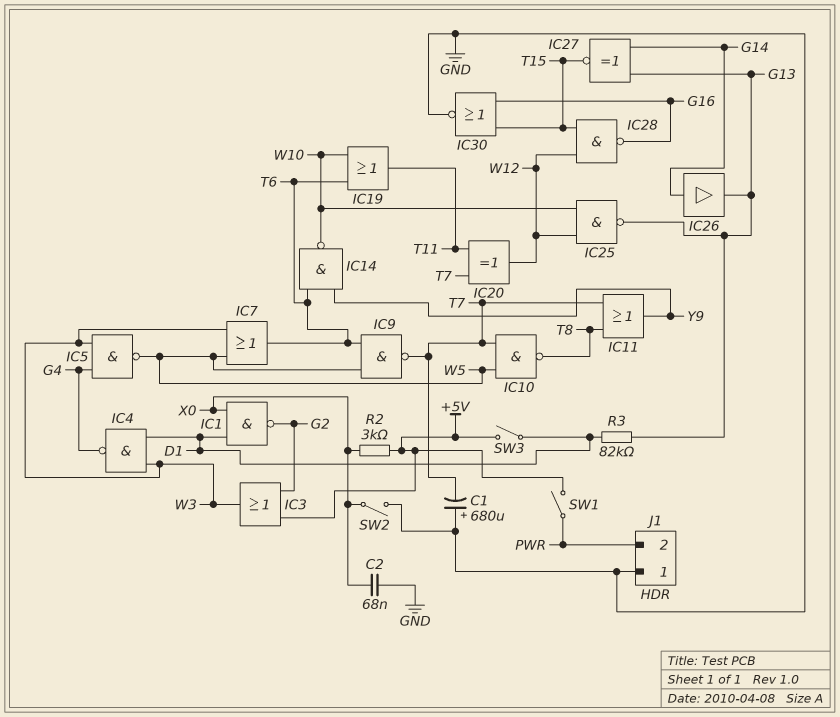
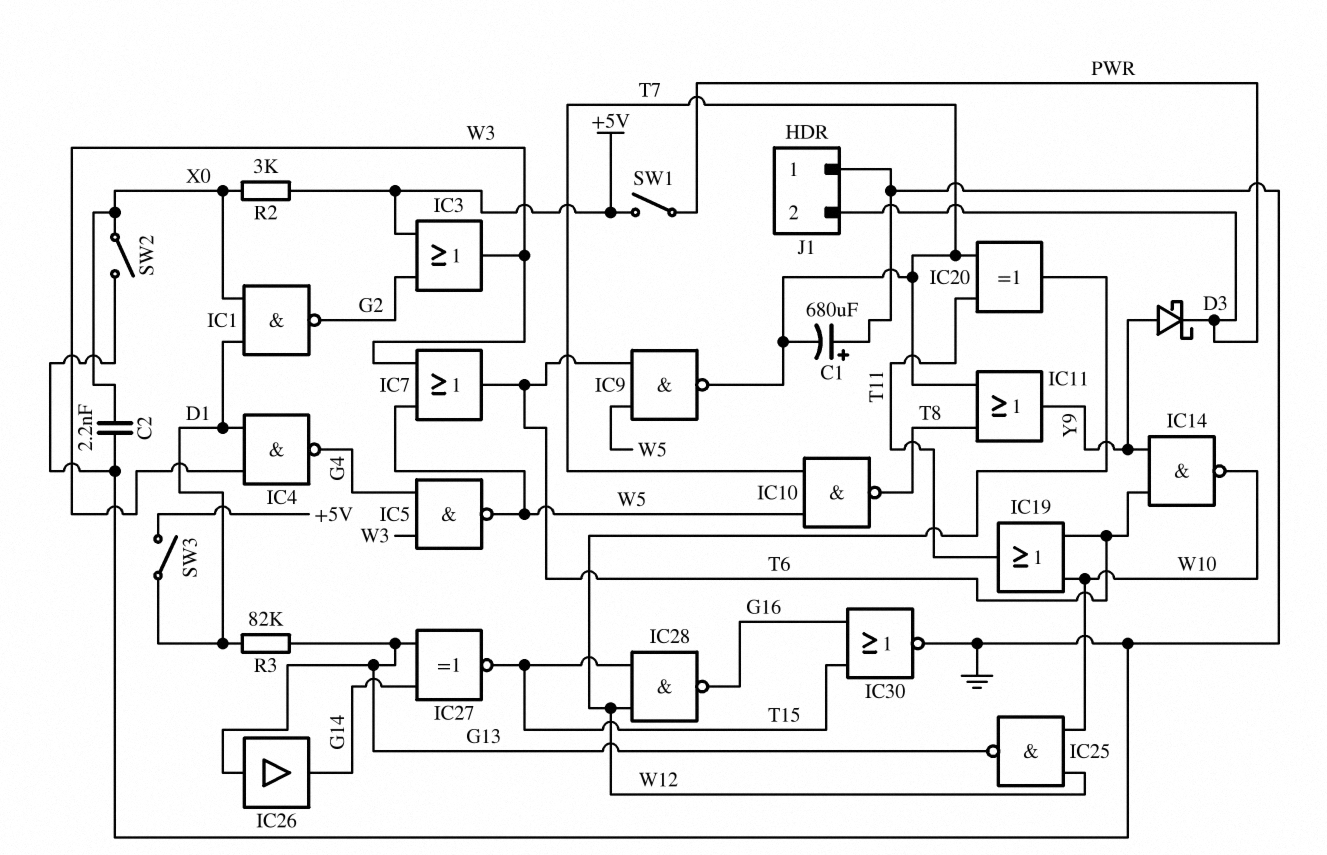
C2: 68nF (GND, X0) -> 2.2nF (GND, X0)
D3: none -> schottky (A Y9, K PWR)
IC26: buffer (in G14, out G13) -> buffer (in G13, out G14)

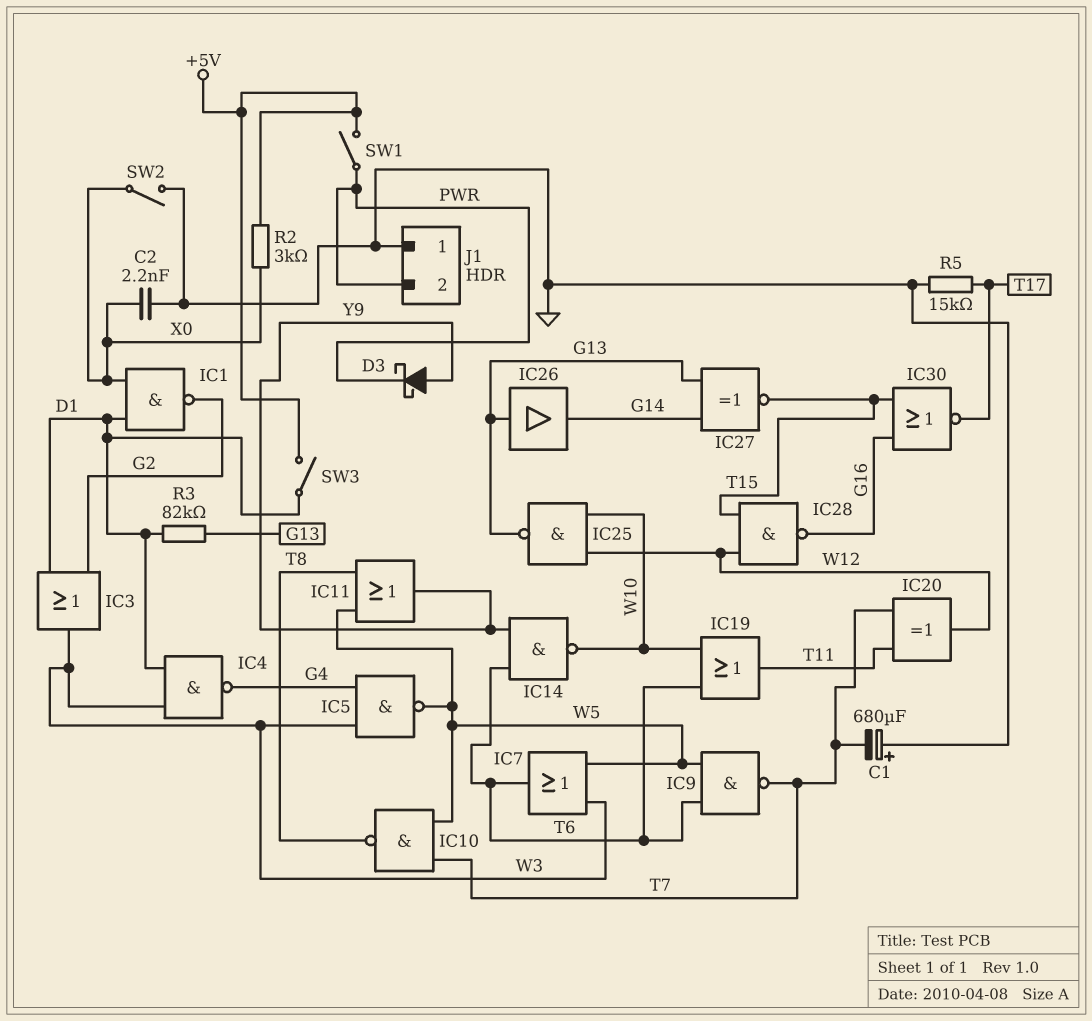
IC3: OR (in +5V, in G2, out W3) -> OR (in D1, in G2, out W3)
IC11: OR (in T7, in T8, out Y9) -> OR (in T8, in W5, out Y9)
IC30: NOR (in G16, in T15, out GND) -> NOR (in G16, in T15, out T17)
R5: none -> 15k (GND, T17)

